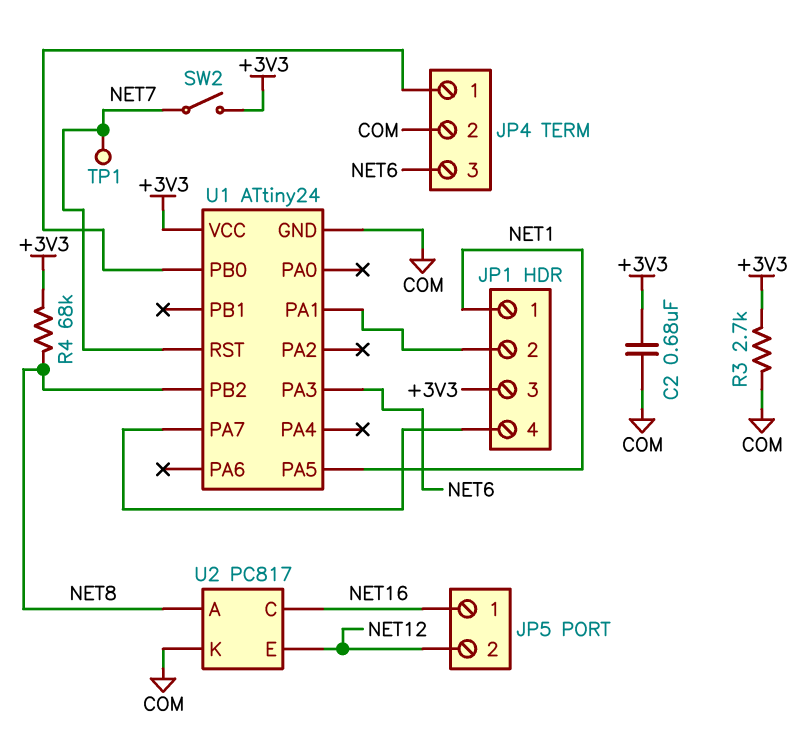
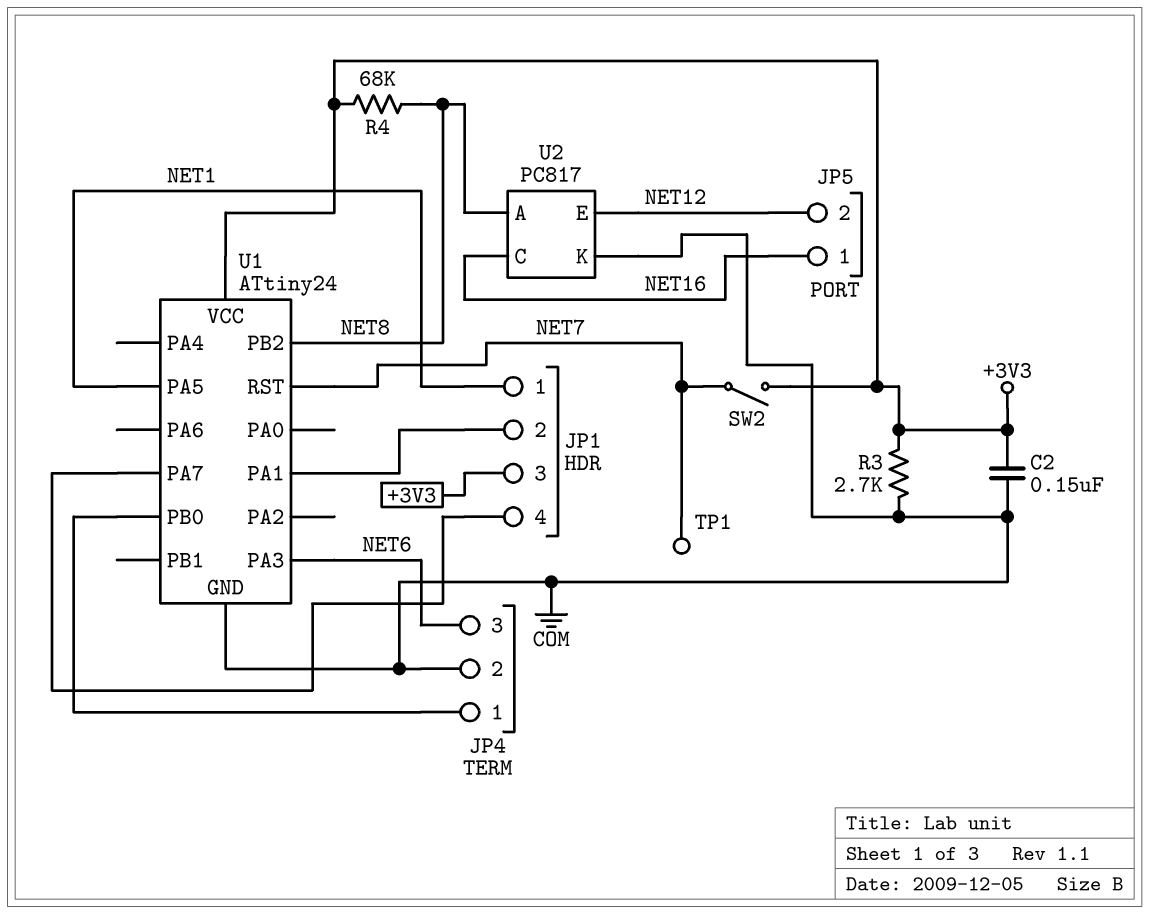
C2: 680nF (+3V3, COM) -> 150nF (+3V3, COM)

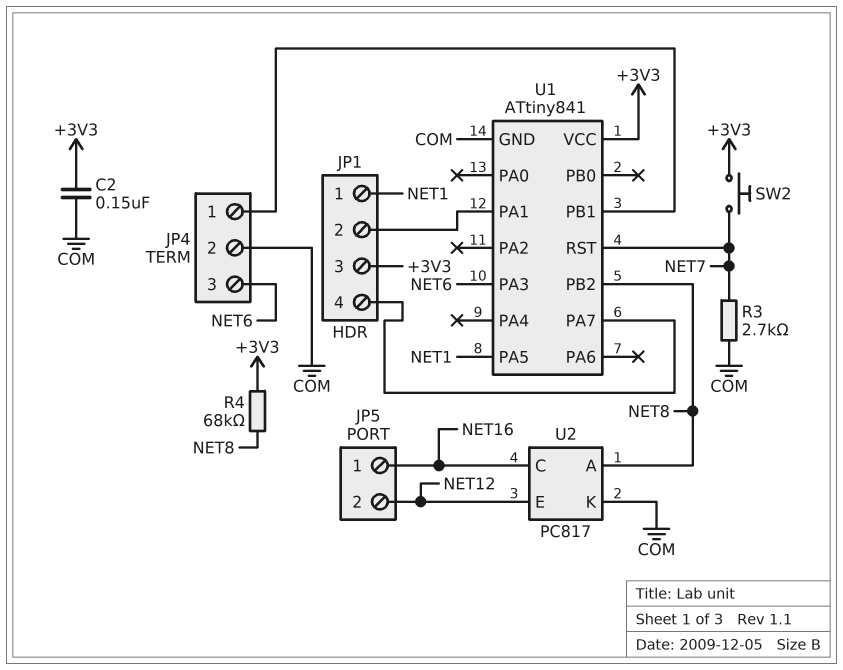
R3: 2.7k (+3V3, COM) -> 2.7k (COM, NET7)
SW2: switch (+3V3, NET7) -> button (+3V3, NET7)
TP1: test point (NET7) -> none
U1: ATtiny24 -> ATtiny841
U1 pin PB0: JP4/1 -> none
U1 pin PB1: none -> JP4/1

